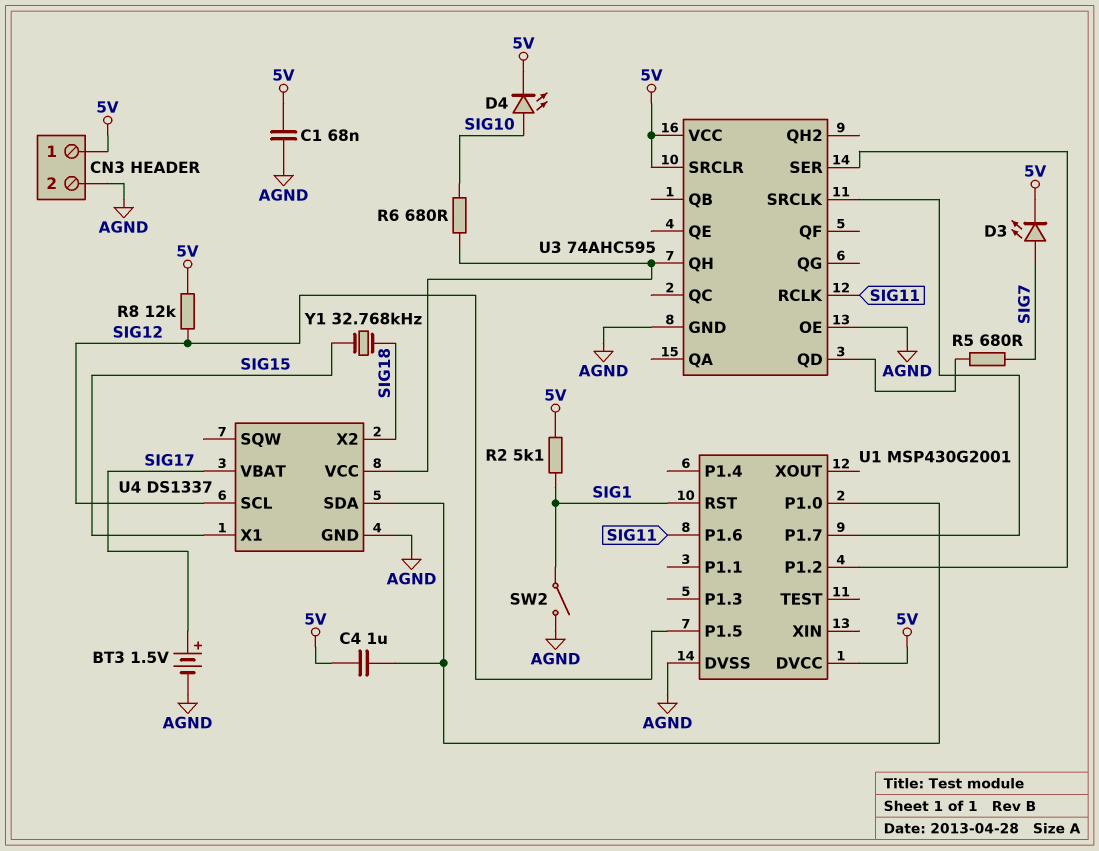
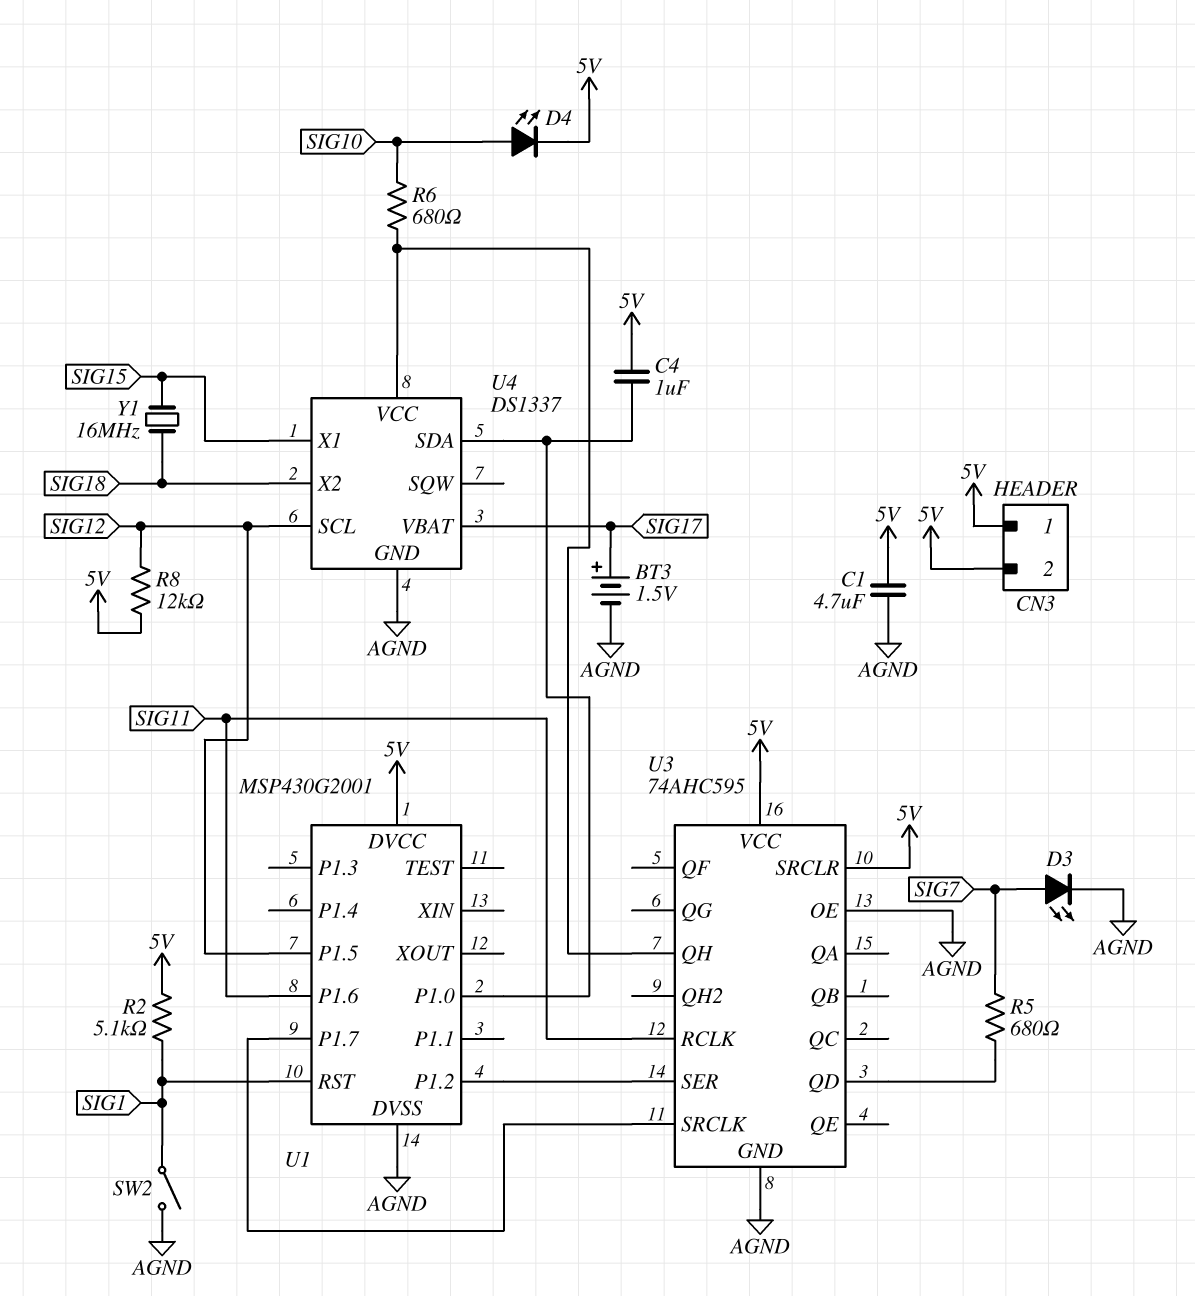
C1: 68nF (5V, AGND) -> 4.7uF (5V, AGND)
CN3 pin 2: AGND -> 5V
D3: LED (A SIG7, K 5V) -> LED (A SIG7, K AGND)
Y1: 32.768kHz (SIG15, SIG18) -> 16MHz (SIG15, SIG18)

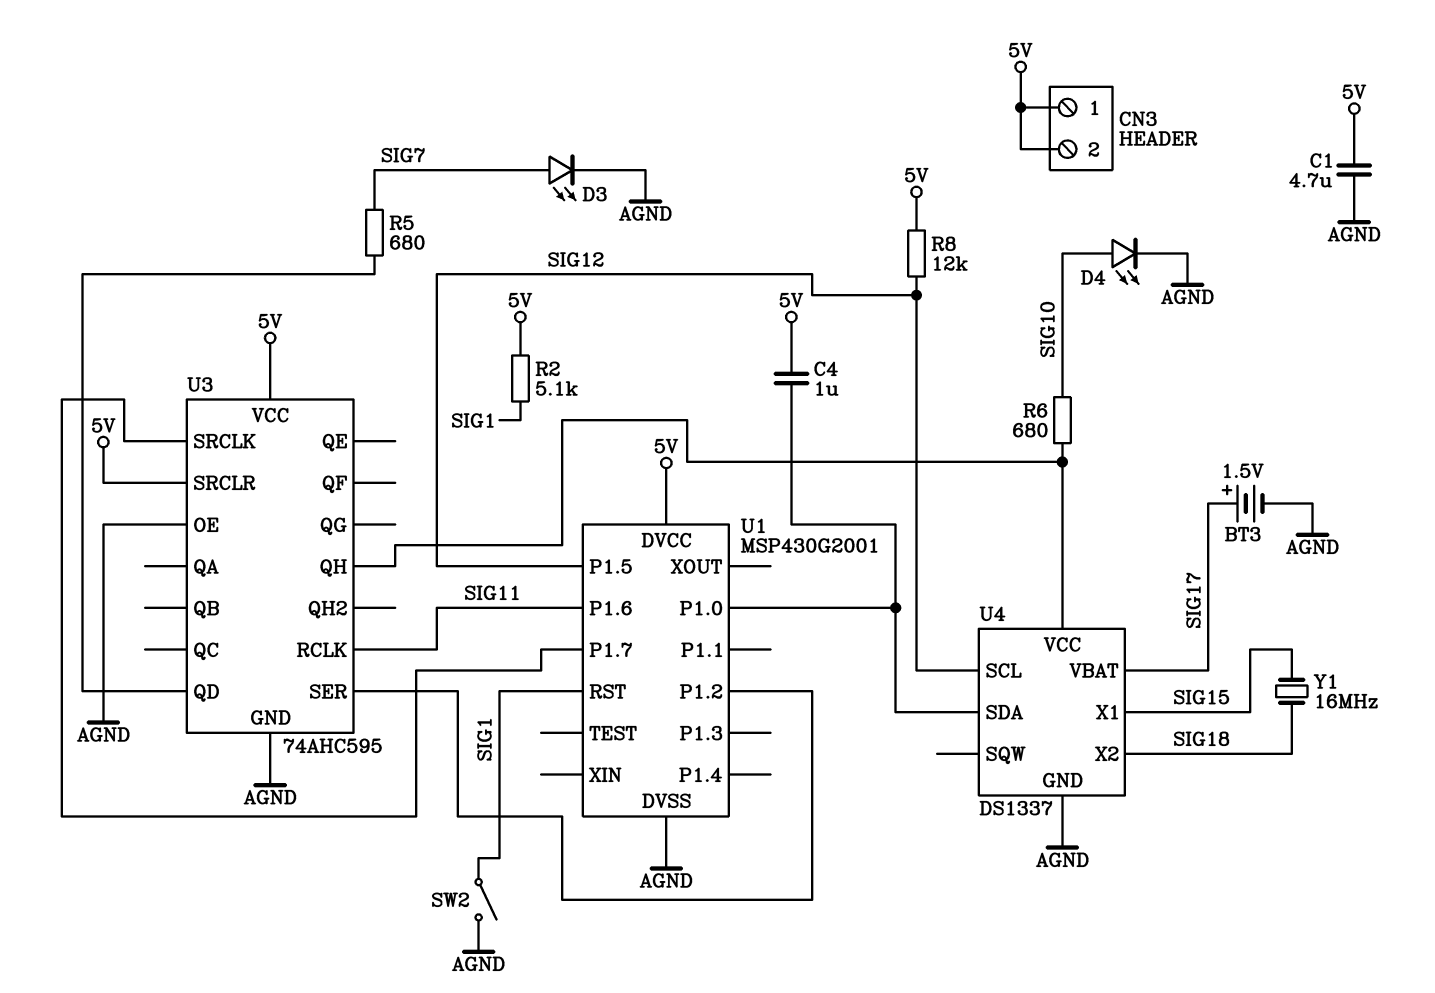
D4: LED (A SIG10, K 5V) -> LED (A SIG10, K AGND)

